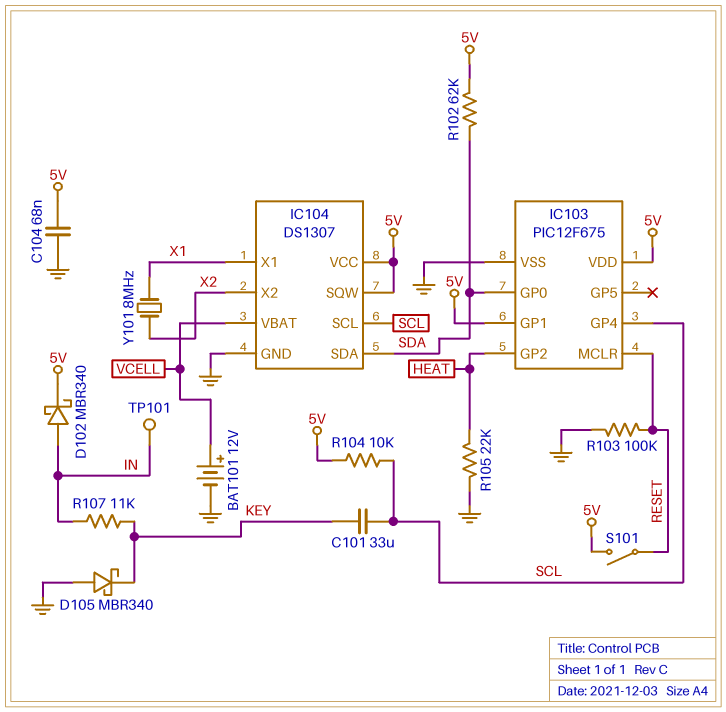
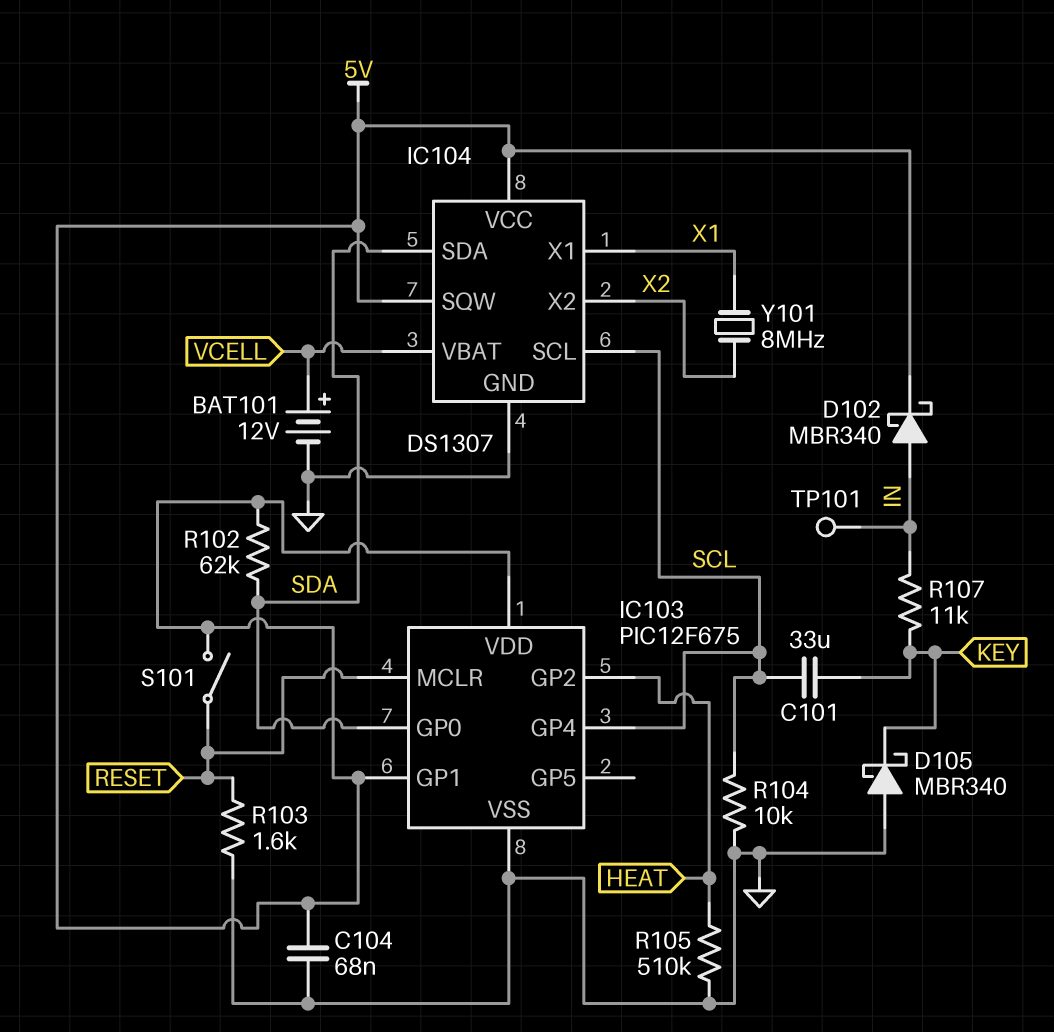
R103: 100k (GND, RESET) -> 1.6k (GND, RESET)
R104: 10k (5V, SCL) -> 10k (GND, SCL)
R105: 22k (GND, HEAT) -> 510k (GND, HEAT)

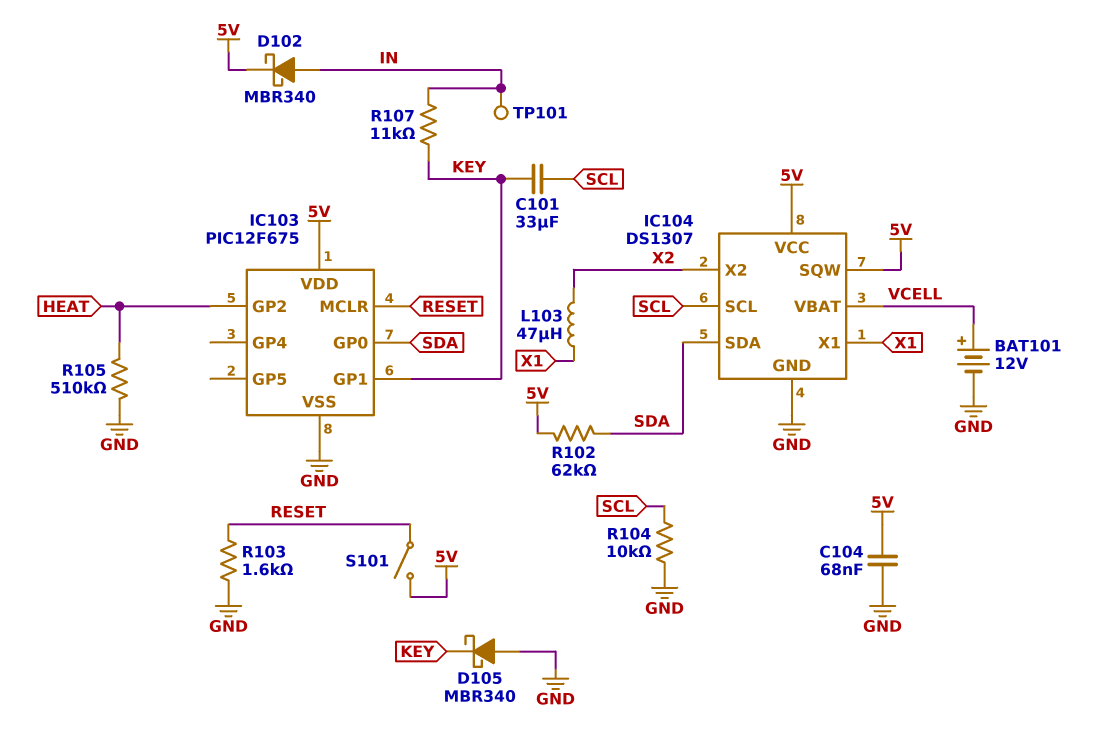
IC103 pin GP1: 5V -> KEY
IC103 pin GP4: SCL -> none
L103: none -> 47uH (X1, X2)
Y101: 8MHz (X1, X2) -> none

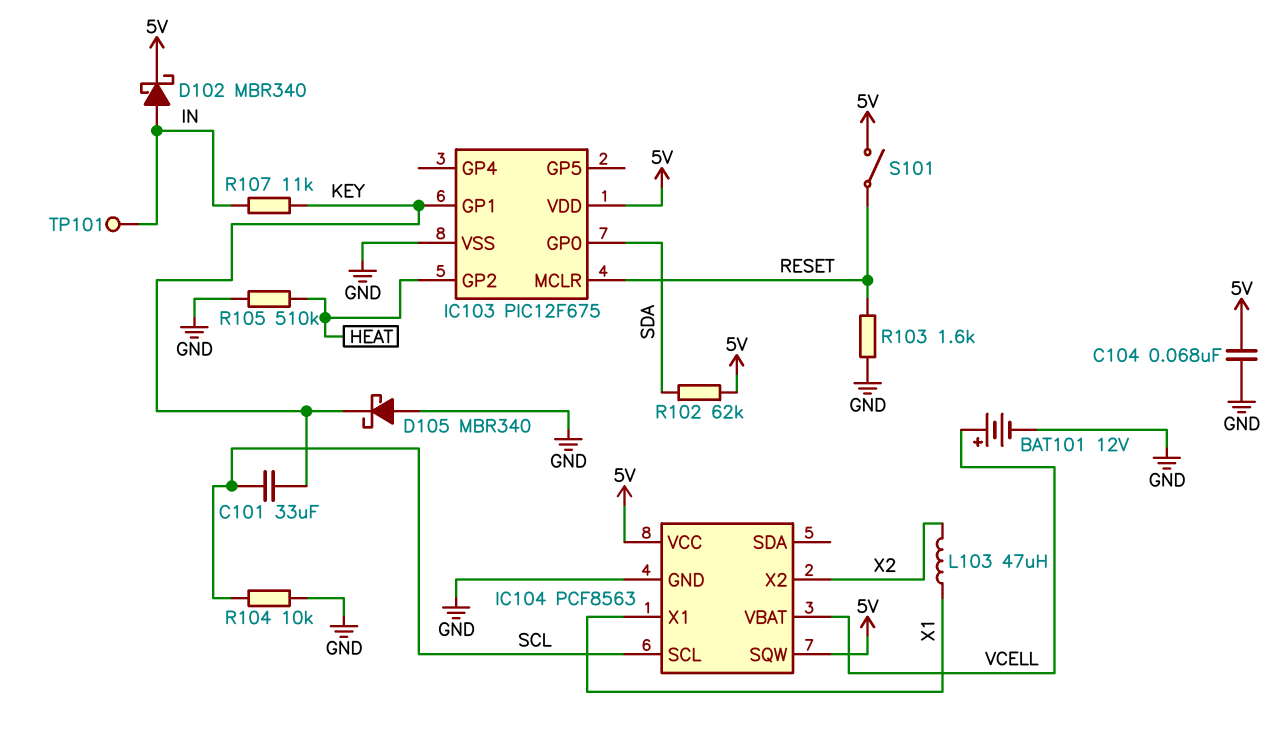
IC104: DS1307 -> PCF8563
IC104 pin SDA: SDA -> none

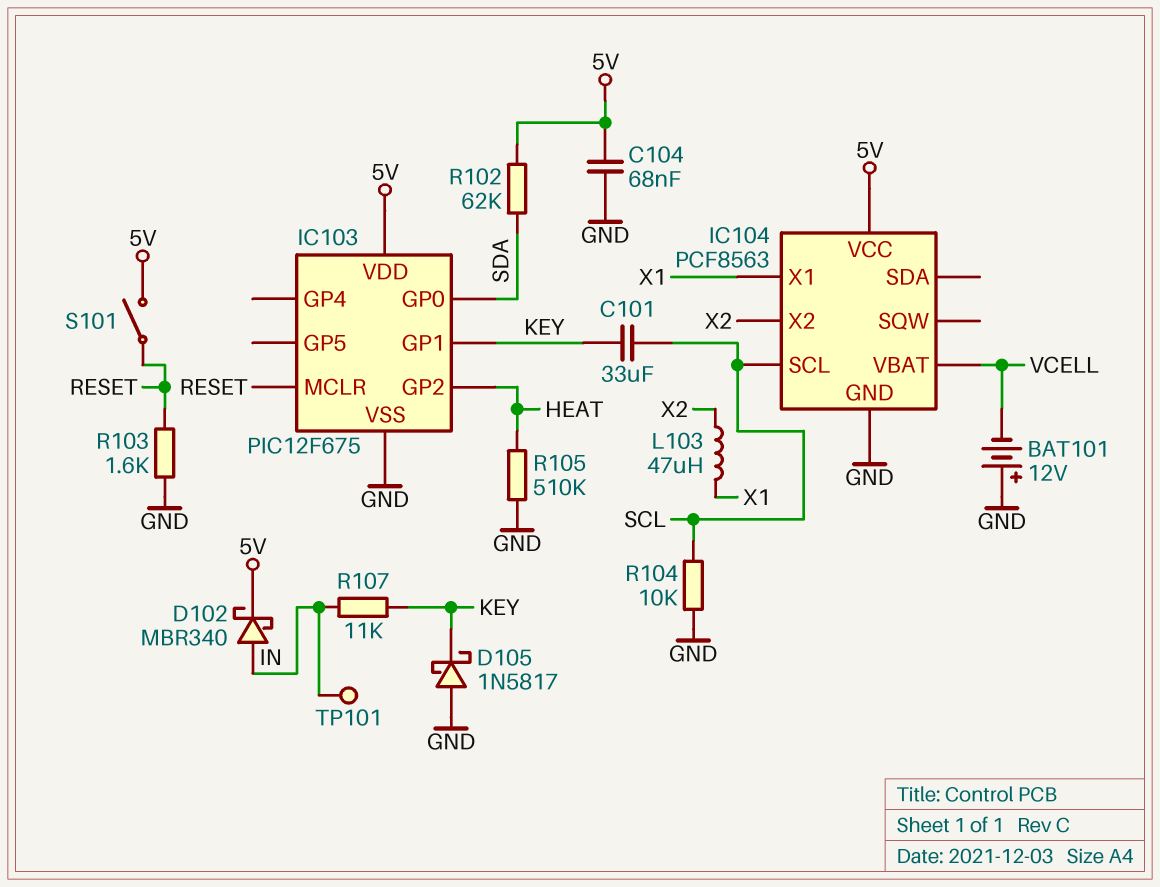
BAT101: 12V (plus VCELL, minus GND) -> 12V (plus GND, minus VCELL)
D105: schottky MBR340 (A GND, K KEY) -> schottky 1N5817 (A GND, K KEY)
IC104 pin SQW: 5V -> none

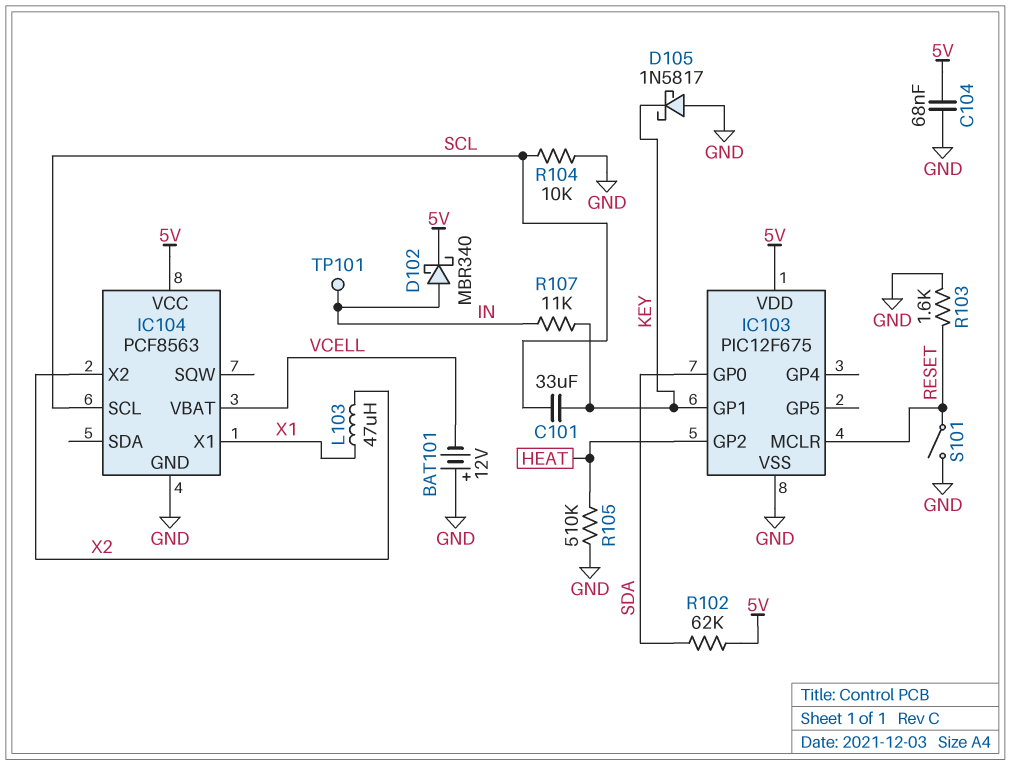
S101: switch (5V, RESET) -> switch (GND, RESET)

